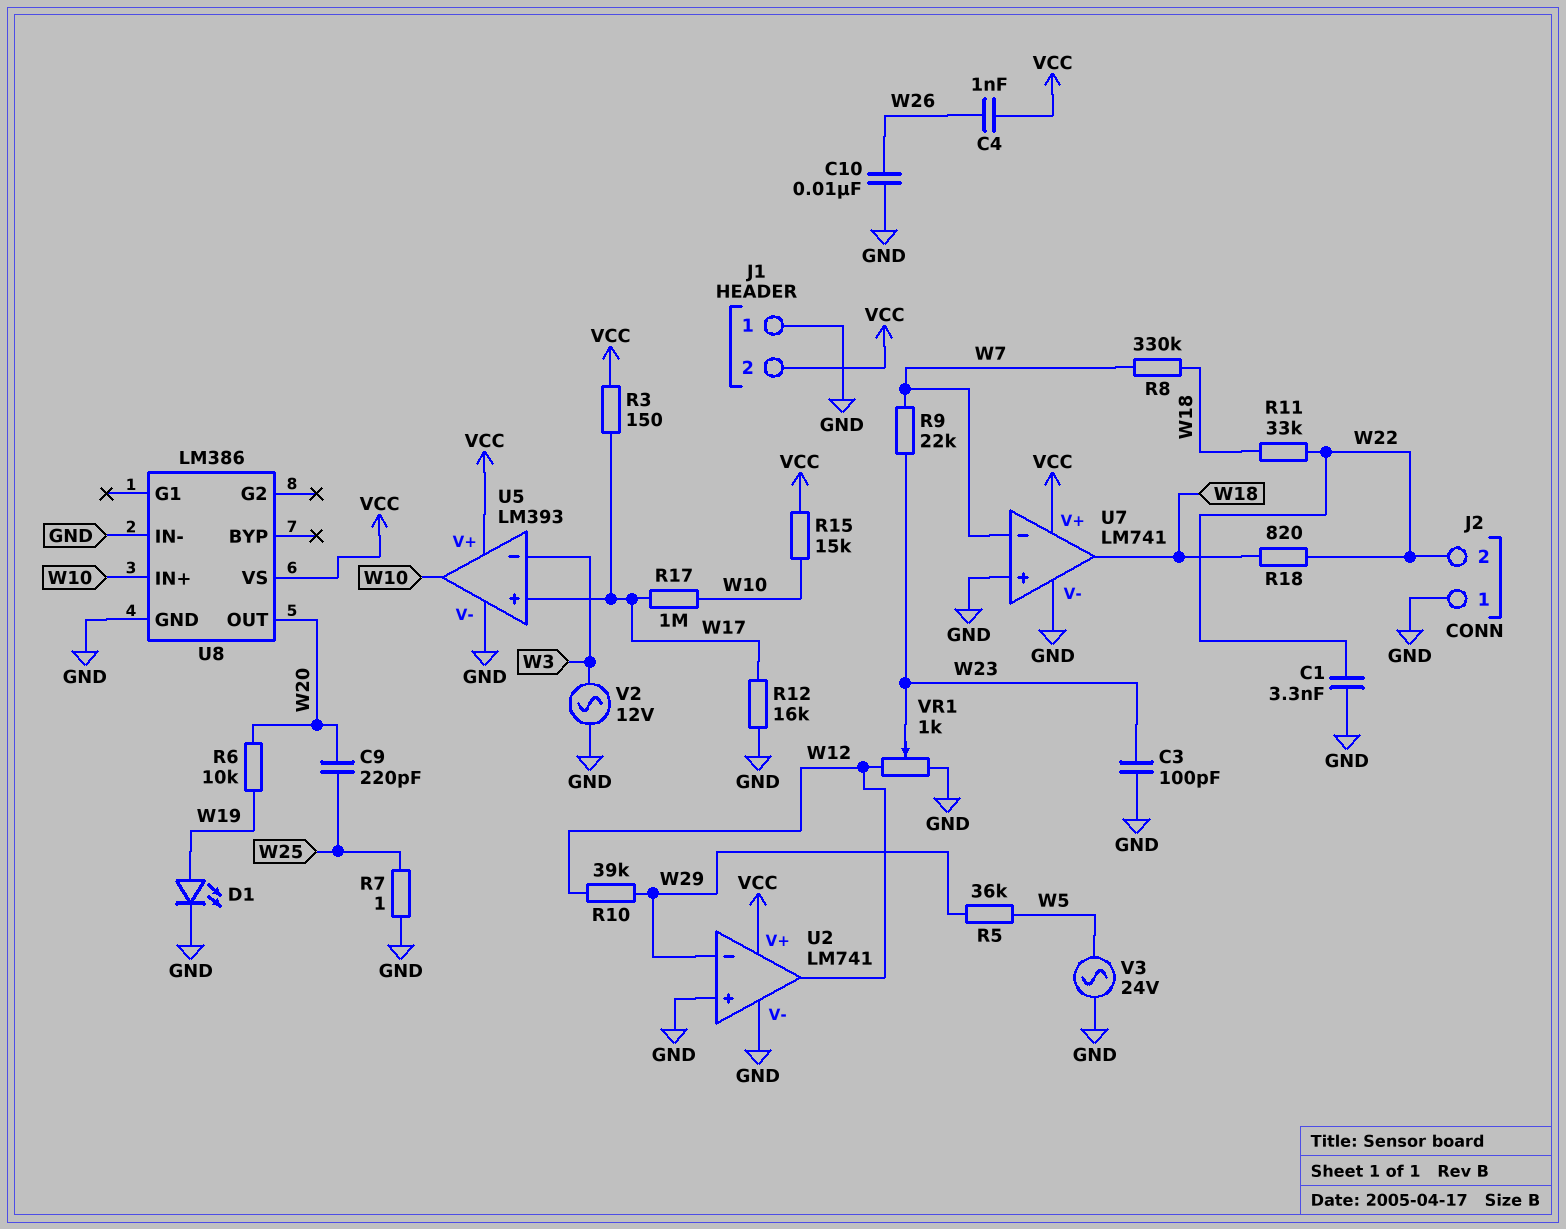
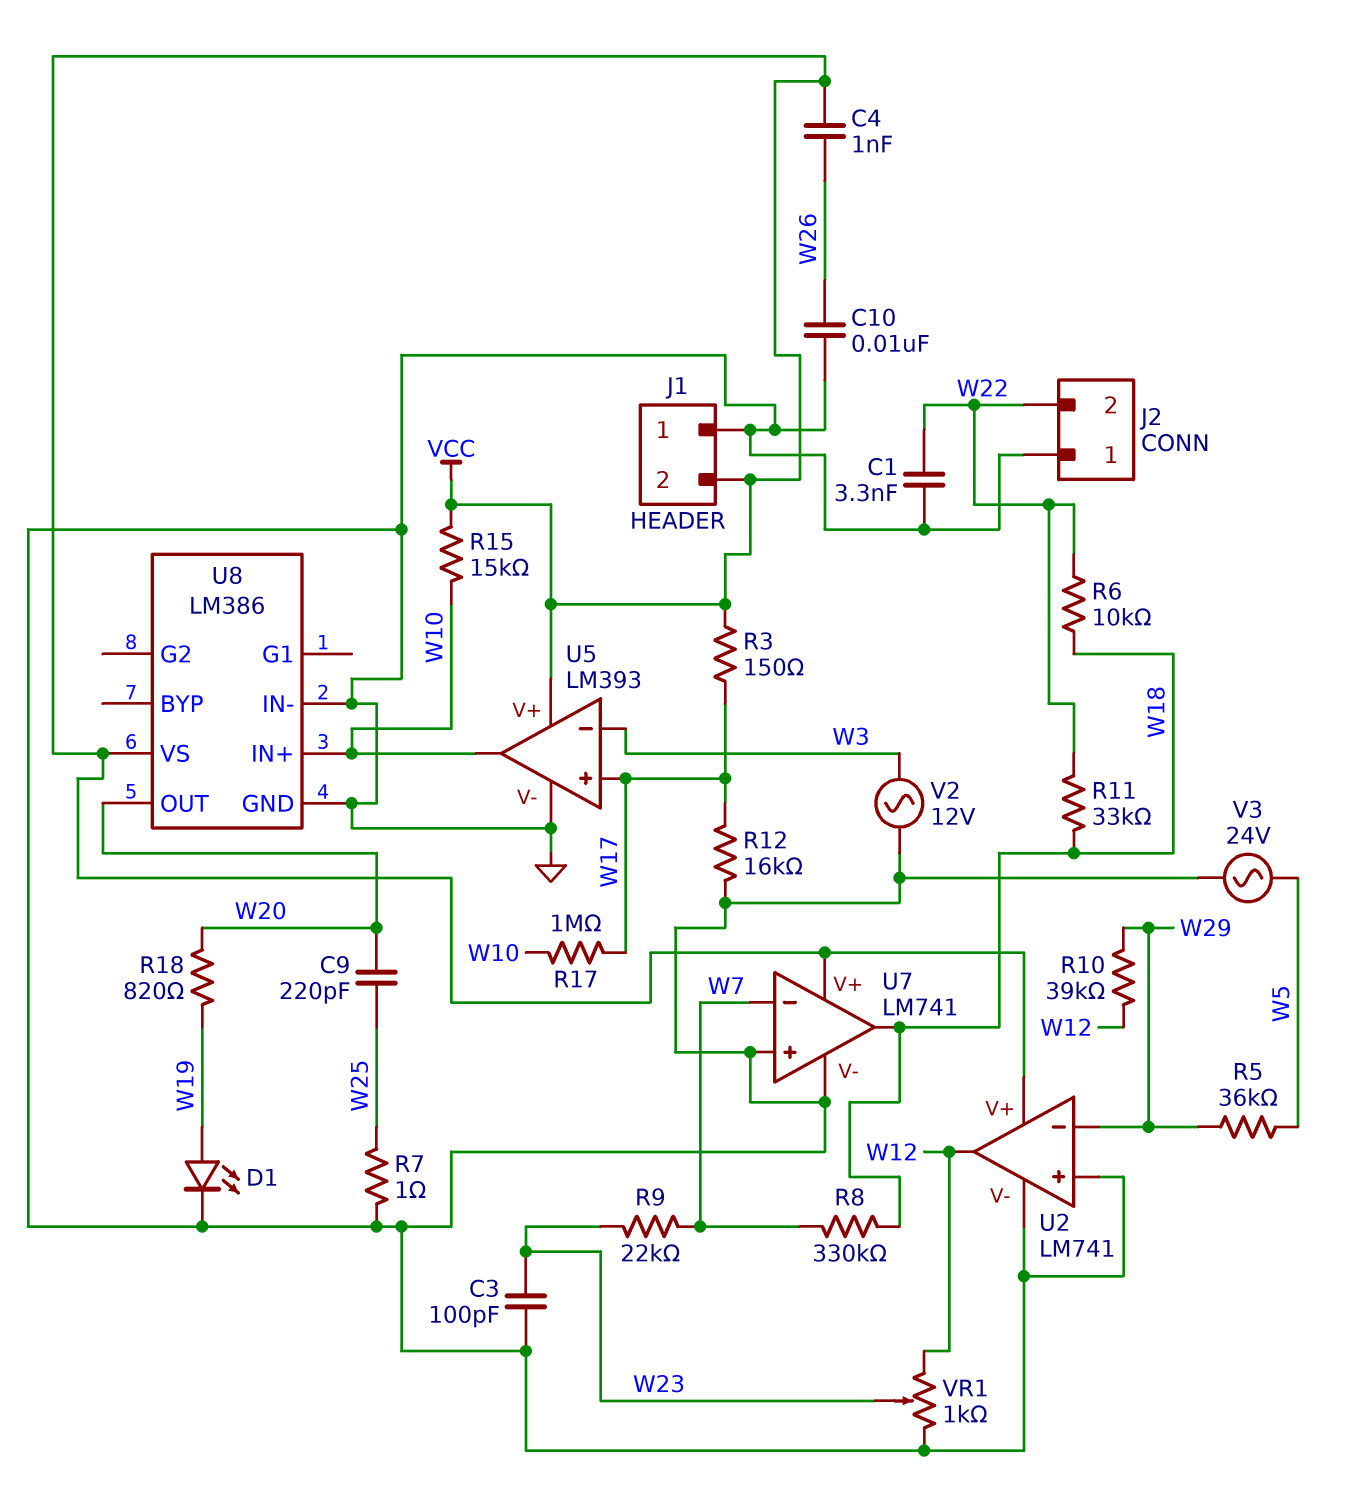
R6: 10k (W19, W20) -> 10k (W18, W22)
R18: 820 (W18, W22) -> 820 (W19, W20)

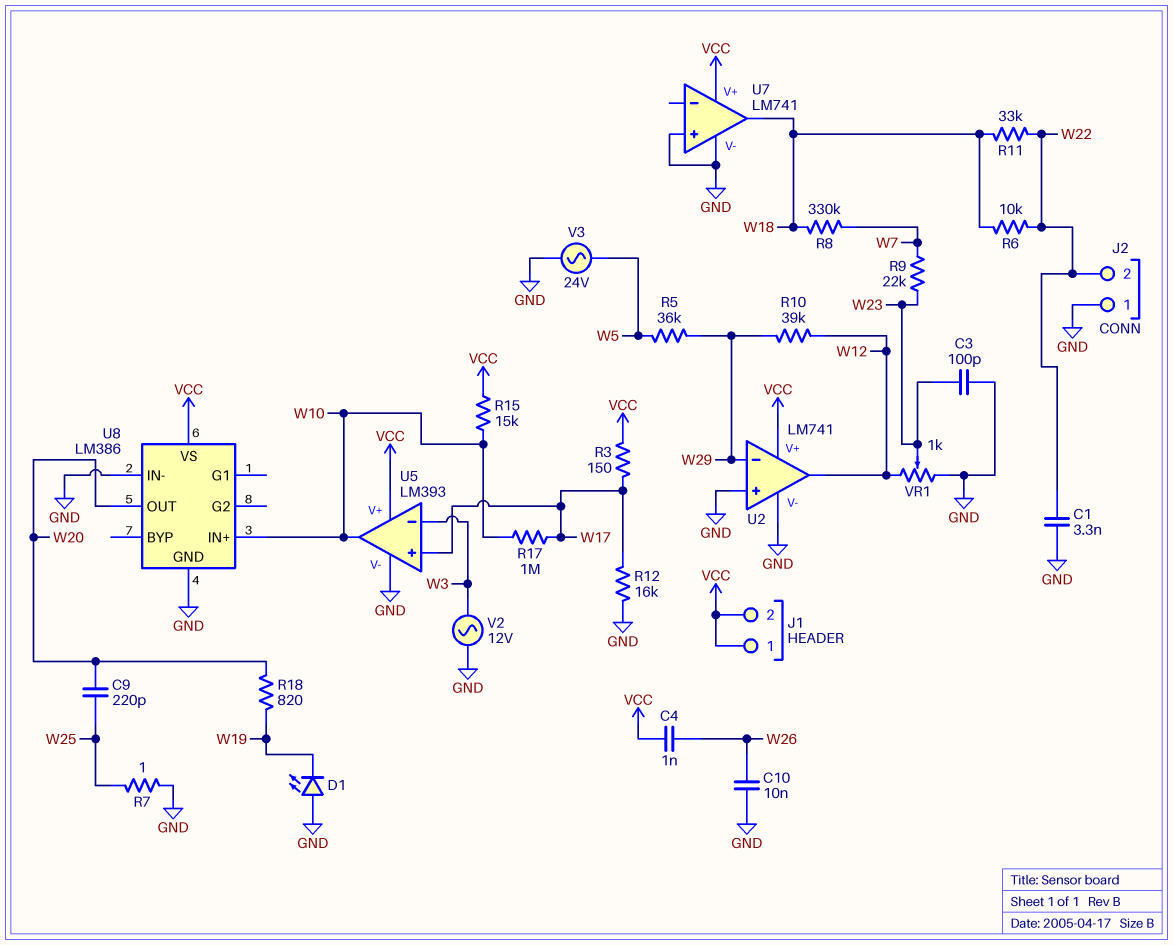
D1: LED (A W19, K GND) -> LED (A GND, K W19)
J1 pin 1: GND -> VCC
U7 pin in-: W7 -> none

